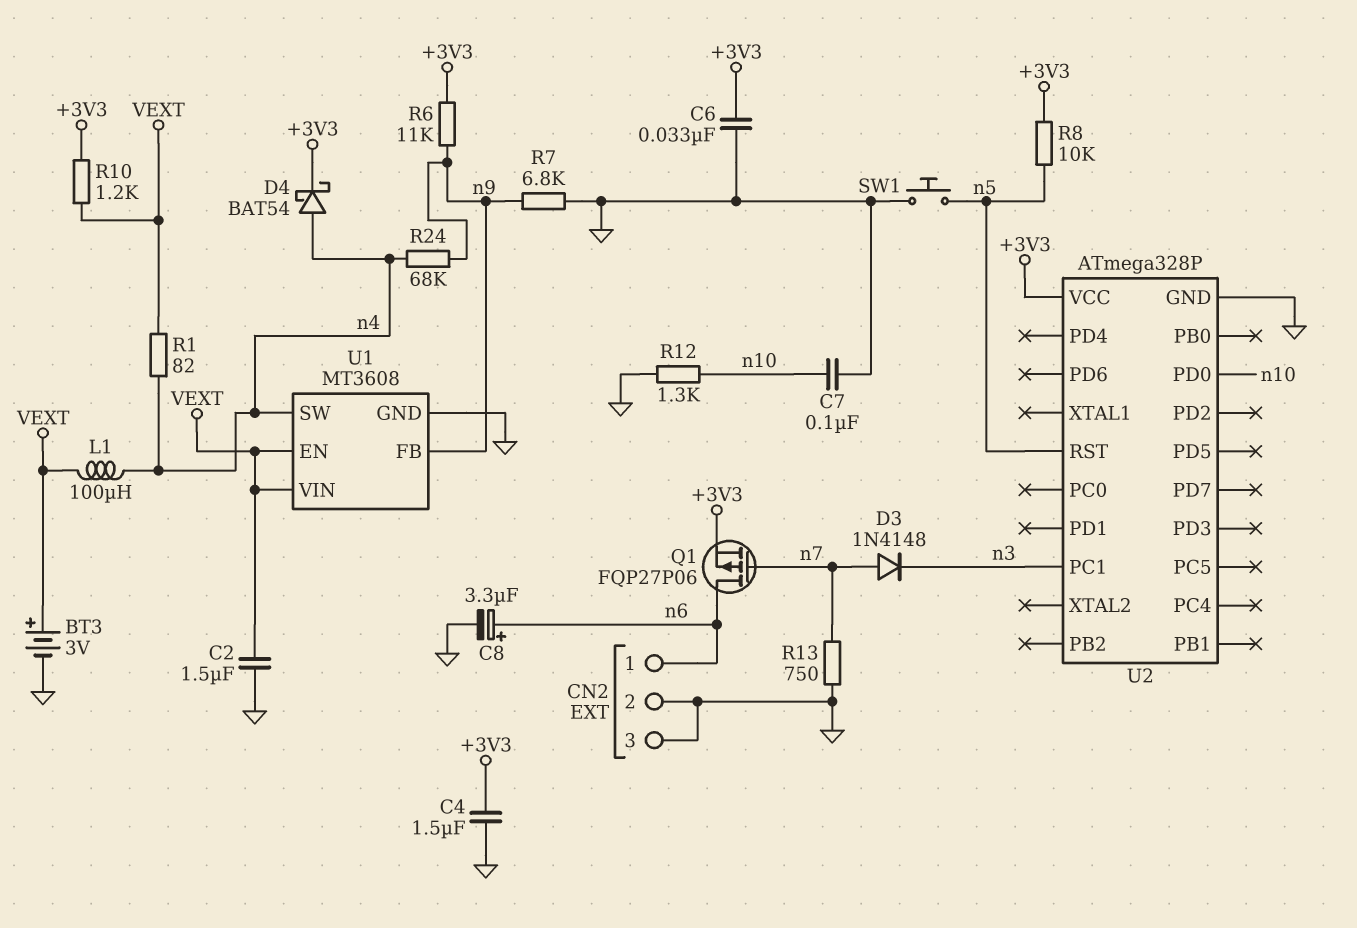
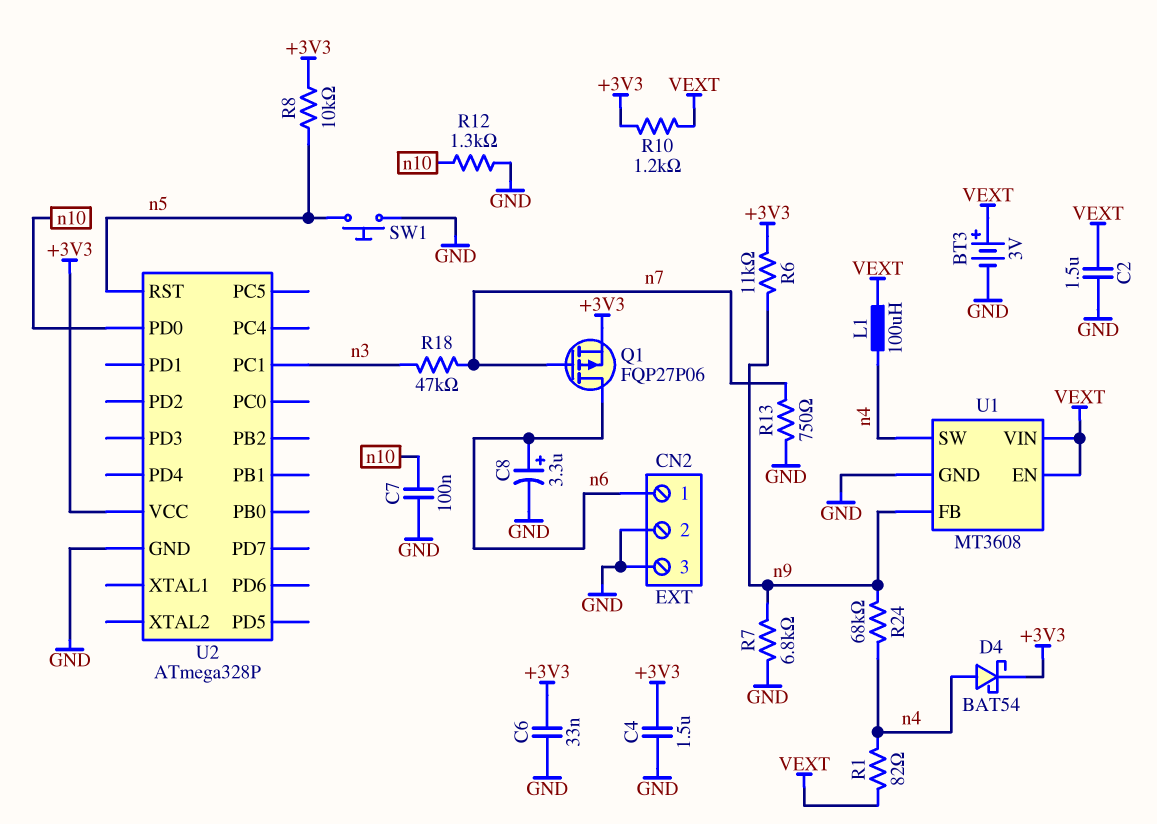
D3: diode 1N4148 (A n7, K n3) -> none
R18: none -> 47k (n3, n7)

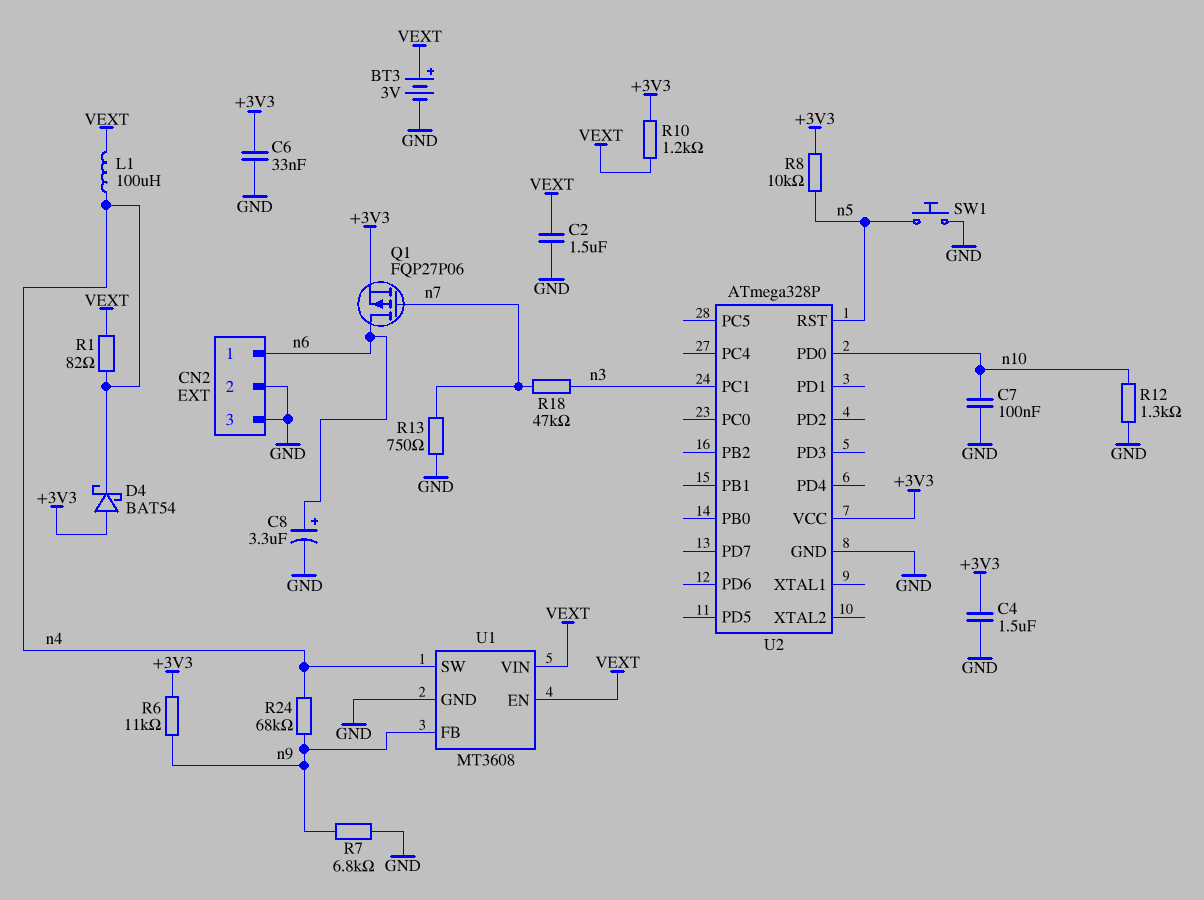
D4: schottky BAT54 (A n4, K +3V3) -> schottky BAT54 (A +3V3, K n4)

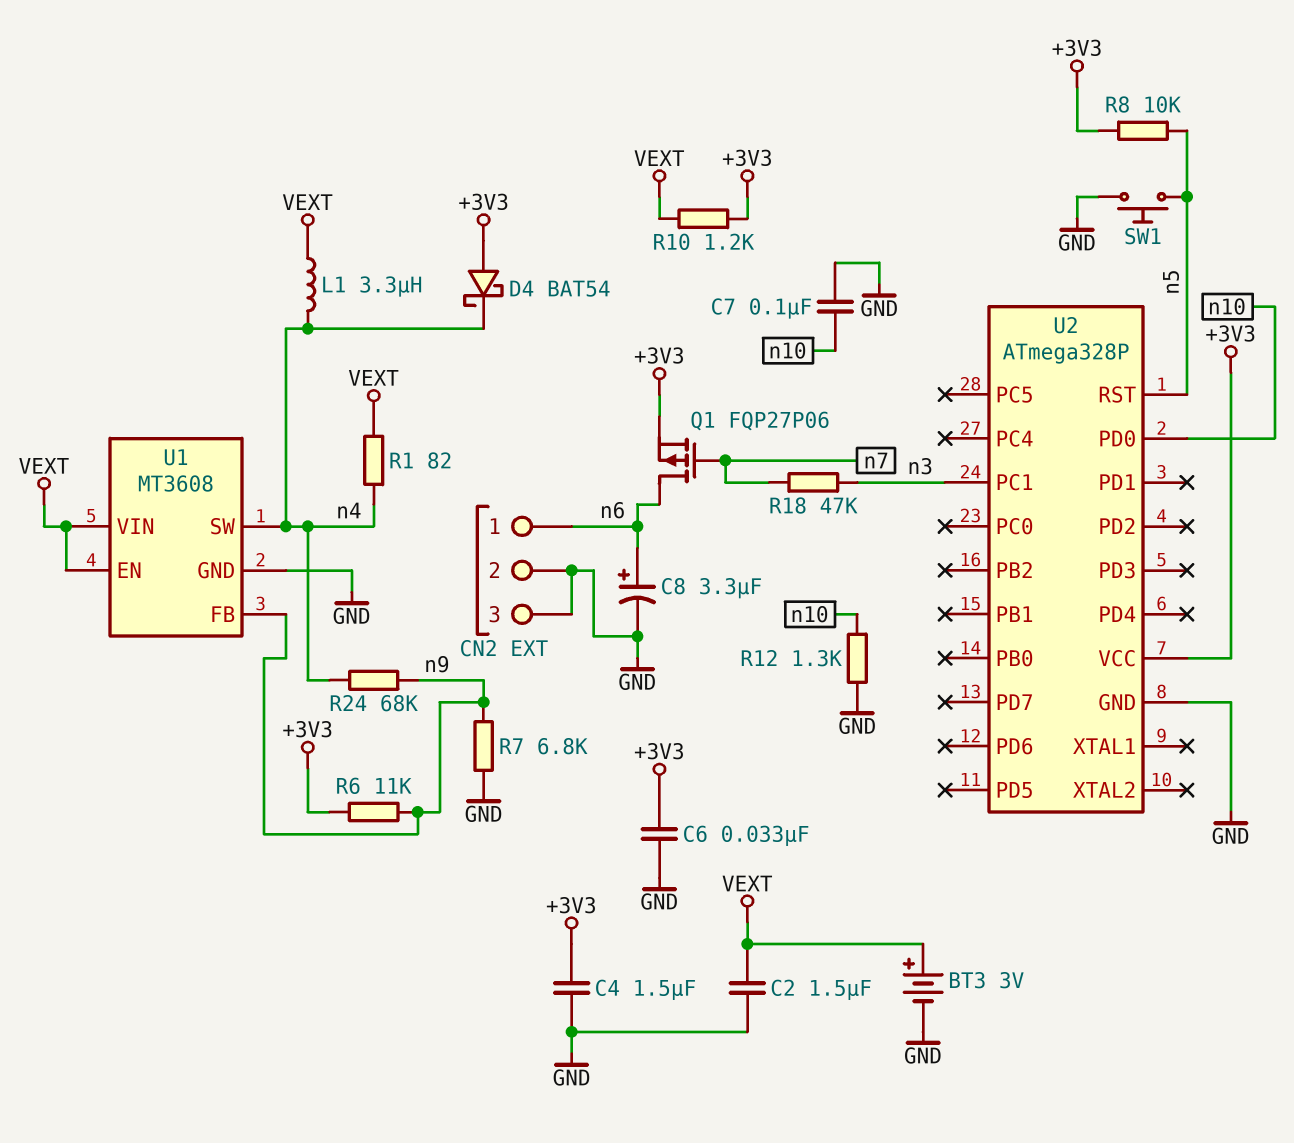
L1: 100uH (VEXT, n4) -> 3.3uH (VEXT, n4)
R13: 750 (GND, n7) -> none

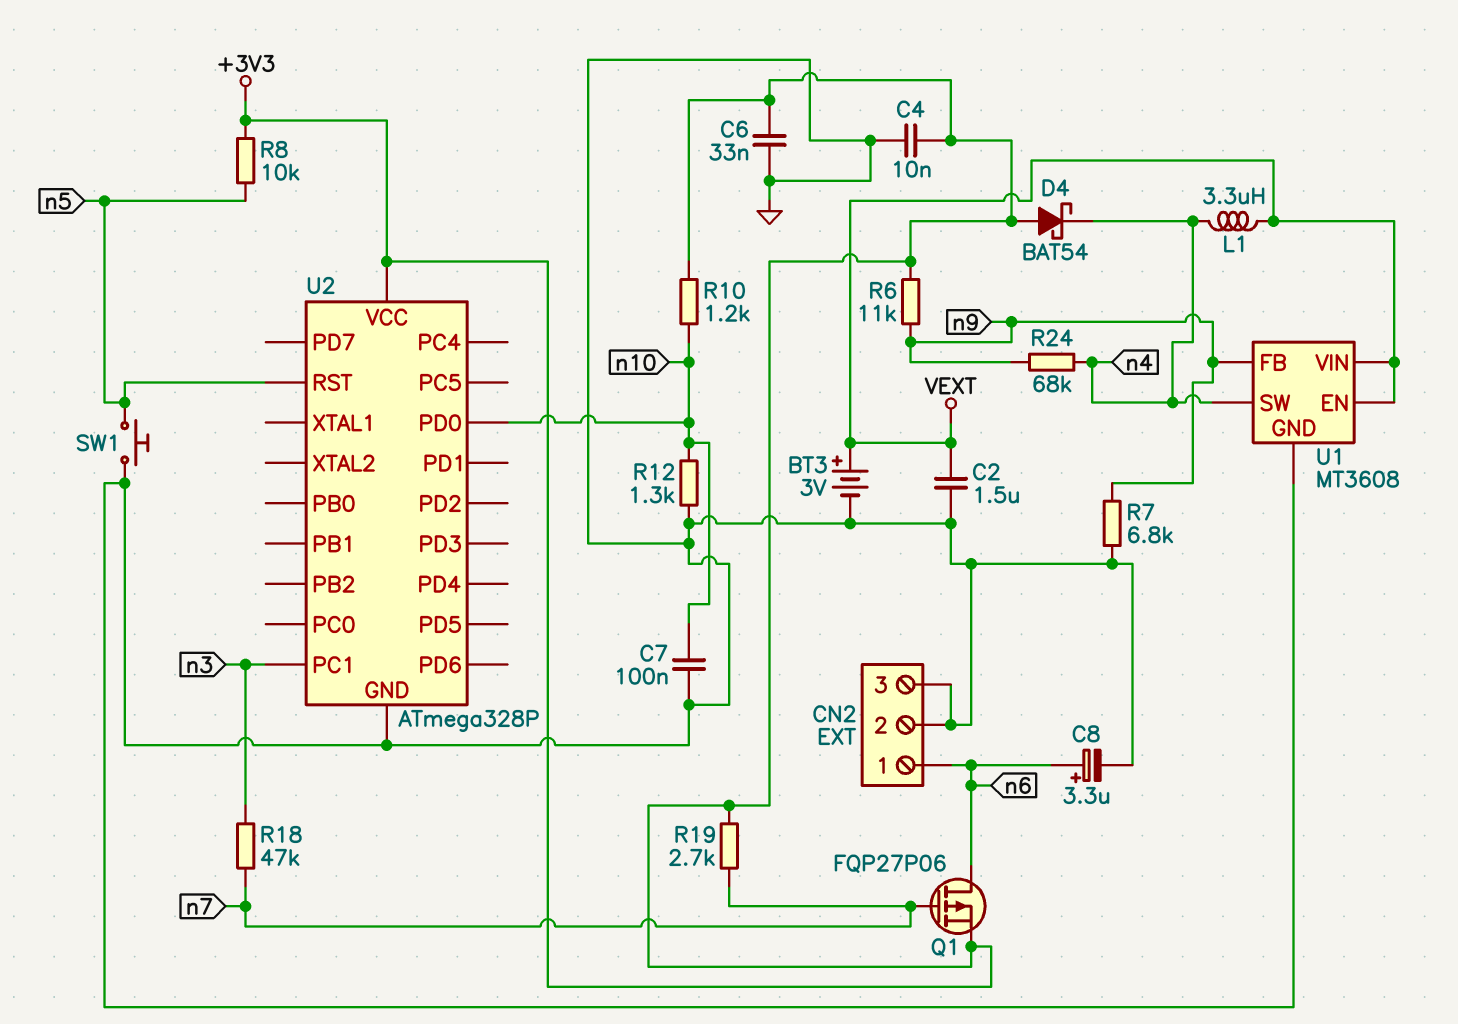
C4: 1.5uF (+3V3, GND) -> 10nF (+3V3, GND)
R1: 82 (VEXT, n4) -> none
R10: 1.2k (+3V3, VEXT) -> 1.2k (+3V3, n10)
R19: none -> 2.7k (+3V3, n7)

